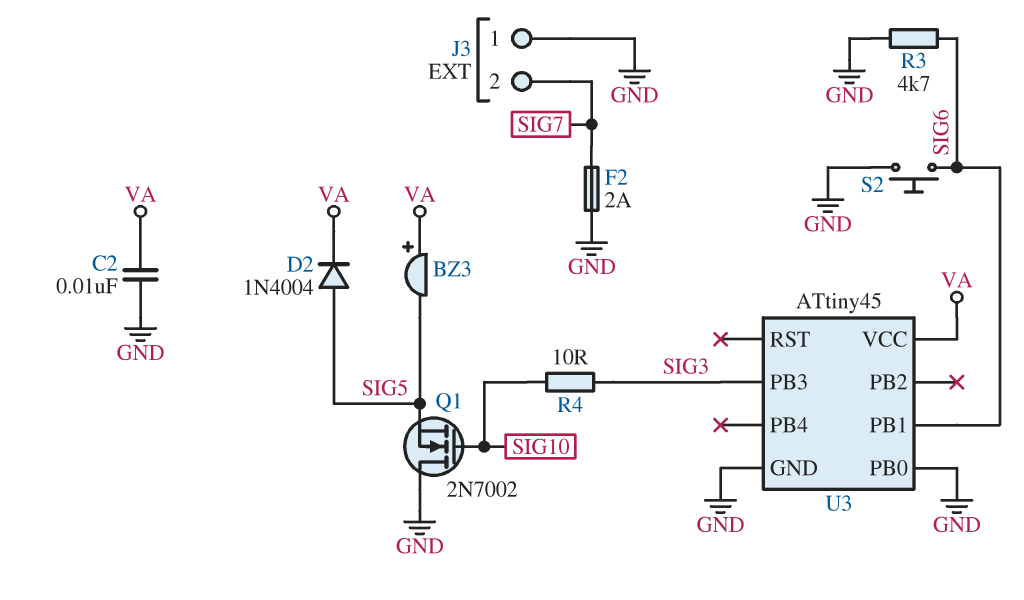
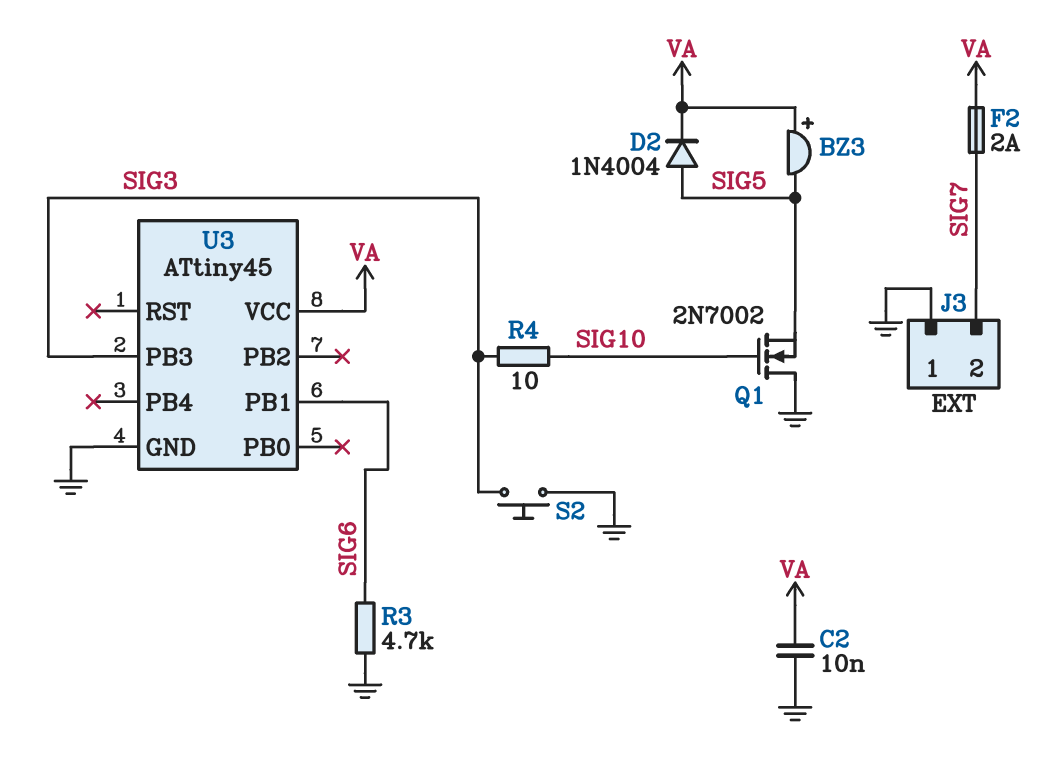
F2: 2A (GND, SIG7) -> 2A (SIG7, VA)
S2: button (GND, SIG6) -> button (GND, SIG3)
U3 pin PB0: GND -> none

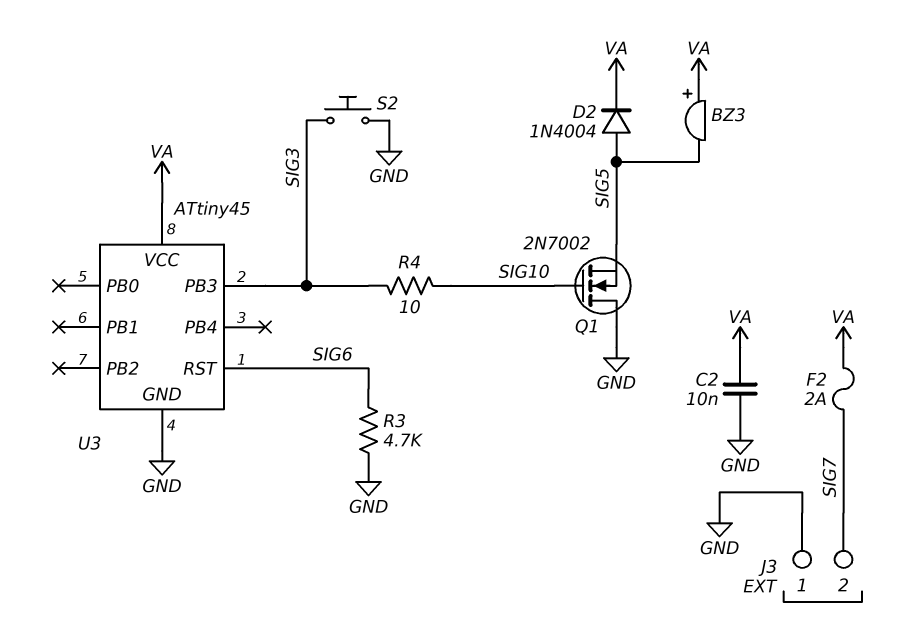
U3 pin PB1: SIG6 -> none
U3 pin RST: none -> SIG6

